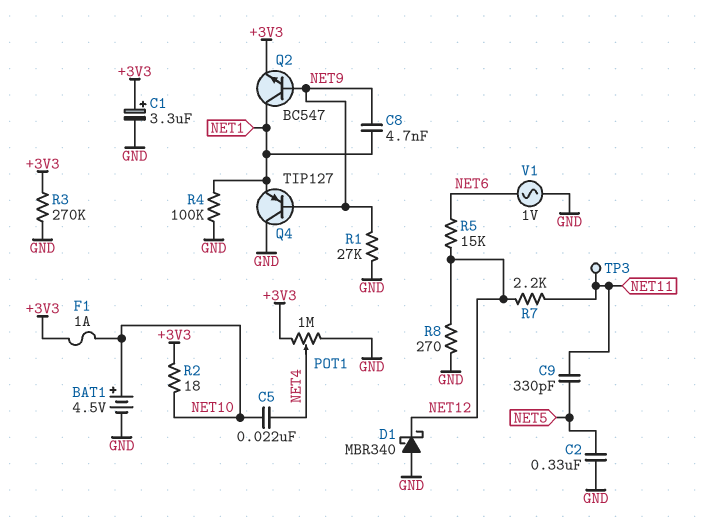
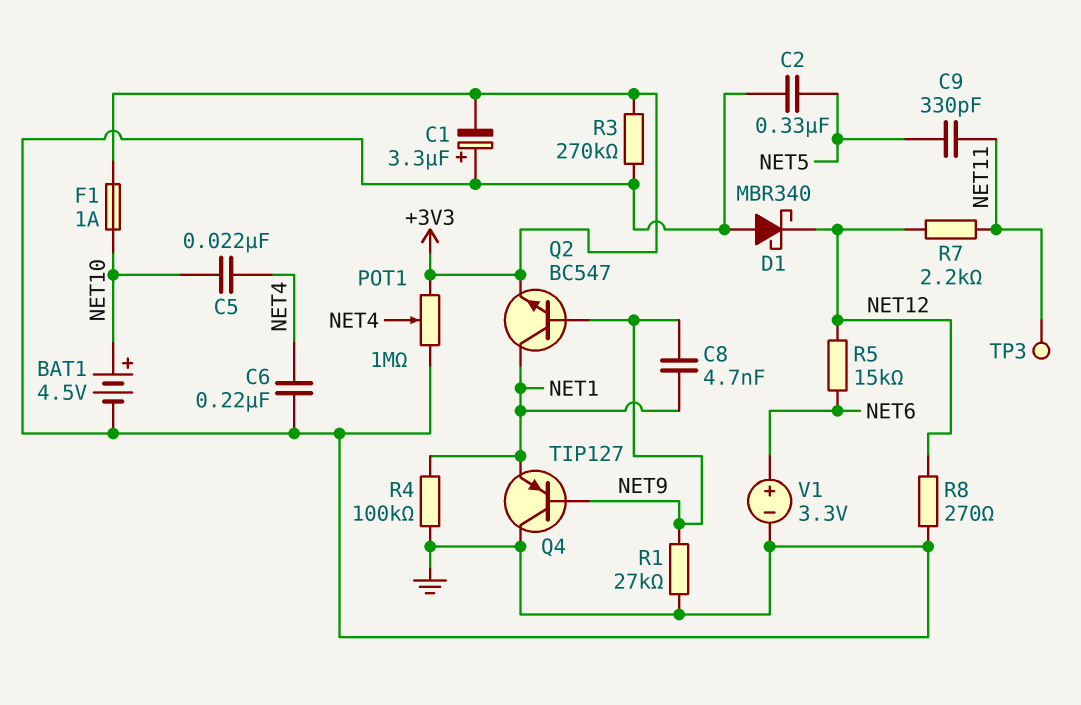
C1: 3.3uF (plus +3V3, minus GND) -> 3.3uF (plus GND, minus +3V3)
C6: none -> 220nF (GND, NET4)
R2: 18 (+3V3, NET10) -> none
V1: AC 1V (GND, NET6) -> 3.3V (plus NET6, minus GND)

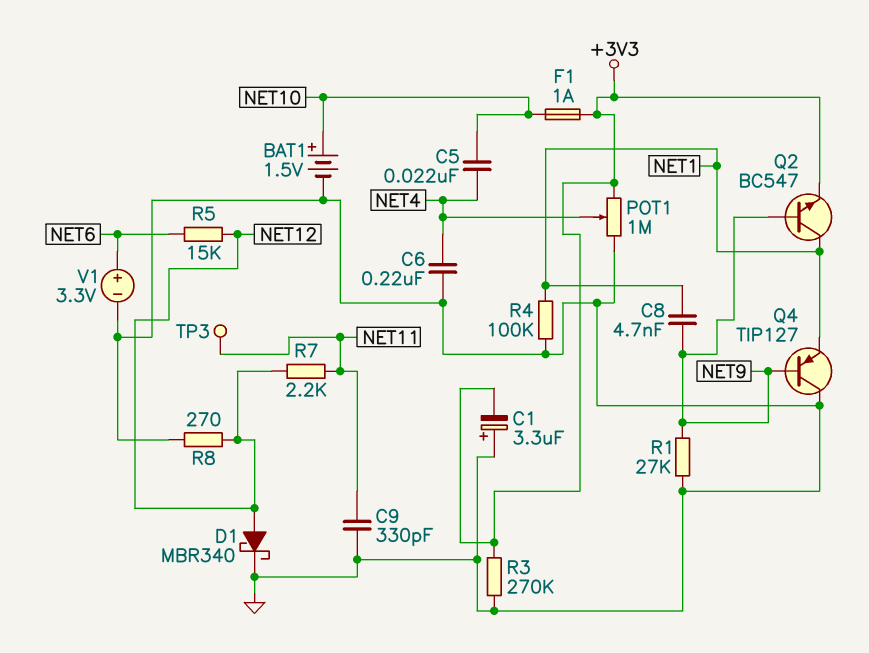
BAT1: 4.5V (plus NET10, minus GND) -> 1.5V (plus NET10, minus GND)
C2: 330nF (GND, NET5) -> none
C9: 330pF (NET5, NET11) -> 330pF (GND, NET11)
D1: schottky MBR340 (A GND, K NET12) -> schottky MBR340 (A NET12, K GND)

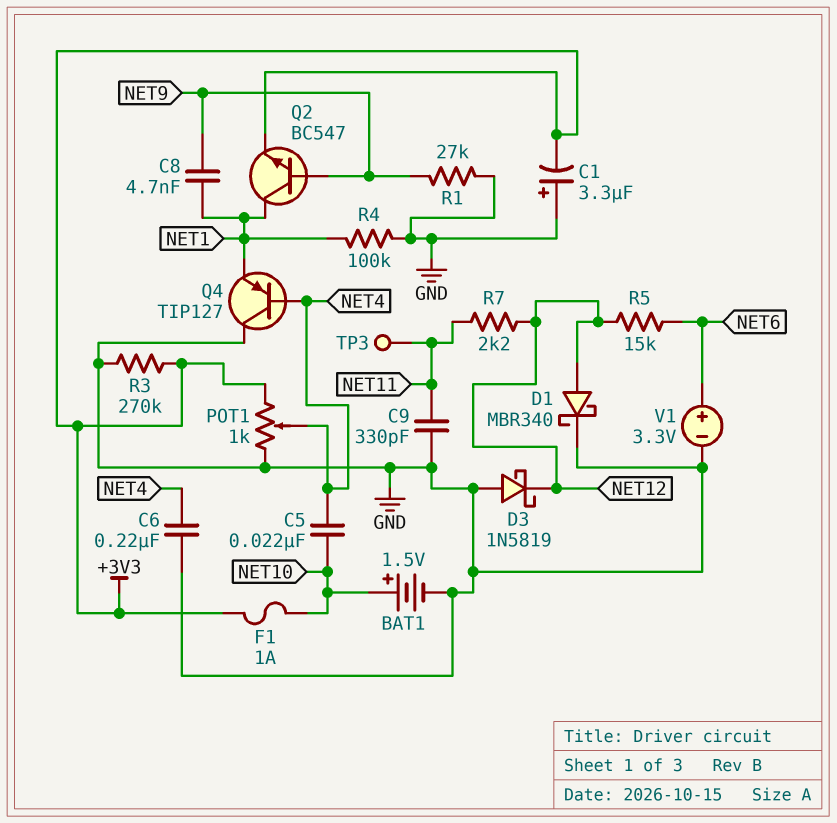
D3: none -> schottky 1N5819 (A GND, K NET12)
POT1: 1M (+3V3, GND, wiper NET4) -> 1k (+3V3, GND, wiper NET4)
Q4: PNP TIP127 (B NET9, C GND, E NET1) -> PNP TIP127 (B NET4, C GND, E NET1)
R8: 270 (GND, NET12) -> none

